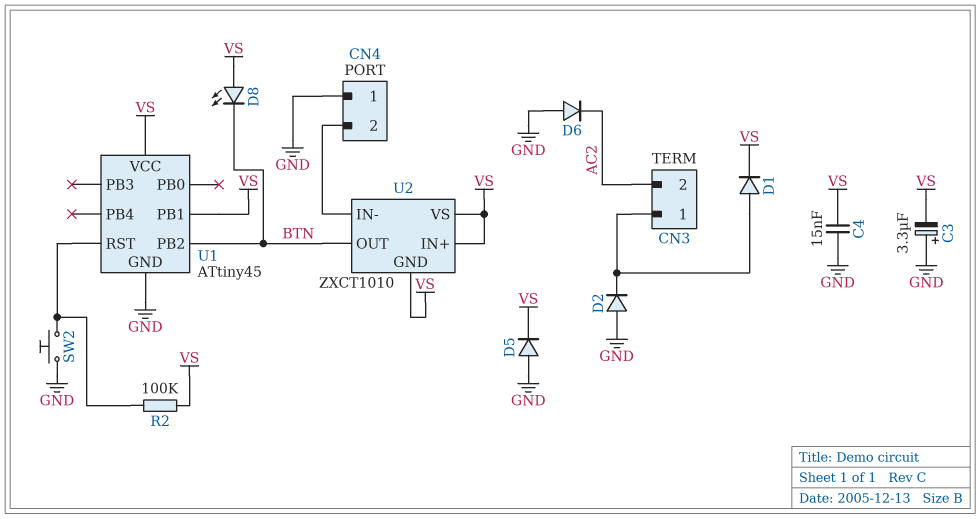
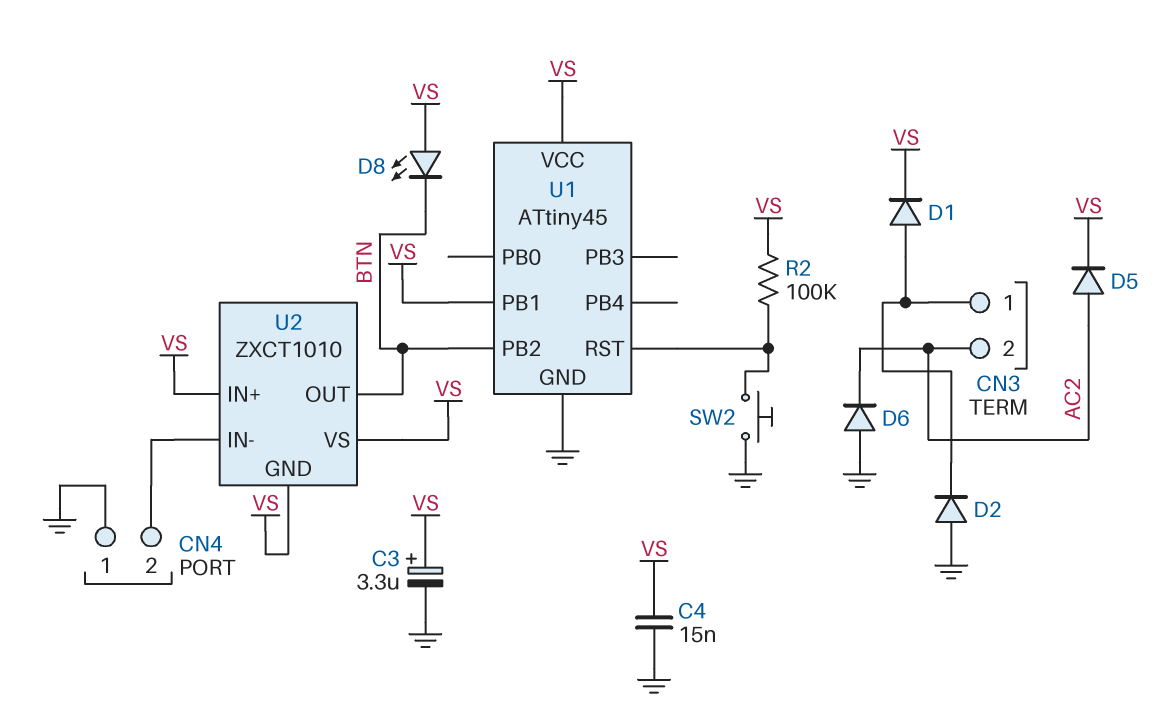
C3: 3.3uF (plus GND, minus VS) -> 3.3uF (plus VS, minus GND)
D5: diode (A GND, K VS) -> diode (A AC2, K VS)

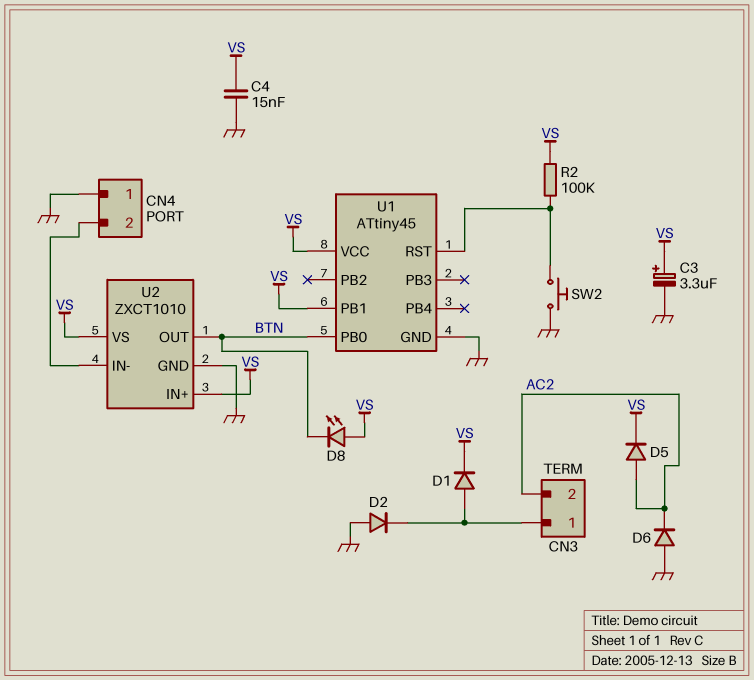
U1 pin PB0: none -> BTN
U1 pin PB2: BTN -> none
U2 pin GND: VS -> GND

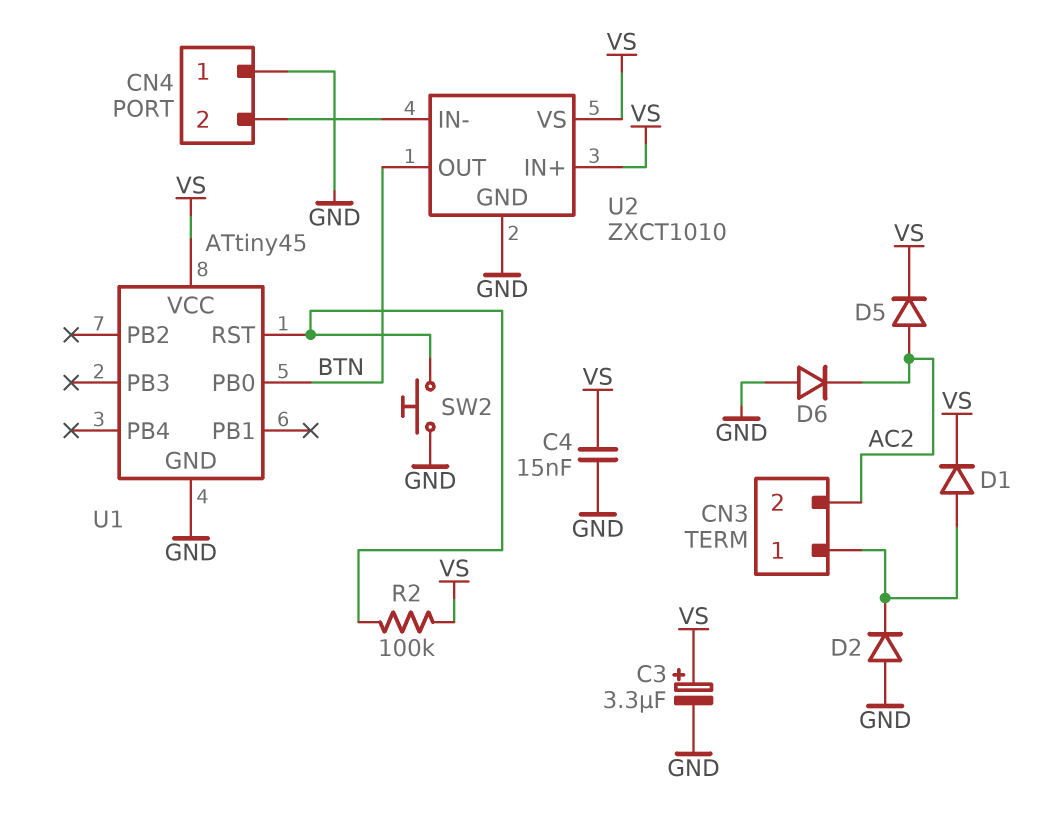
D8: LED (A VS, K BTN) -> none
U1 pin PB1: VS -> none

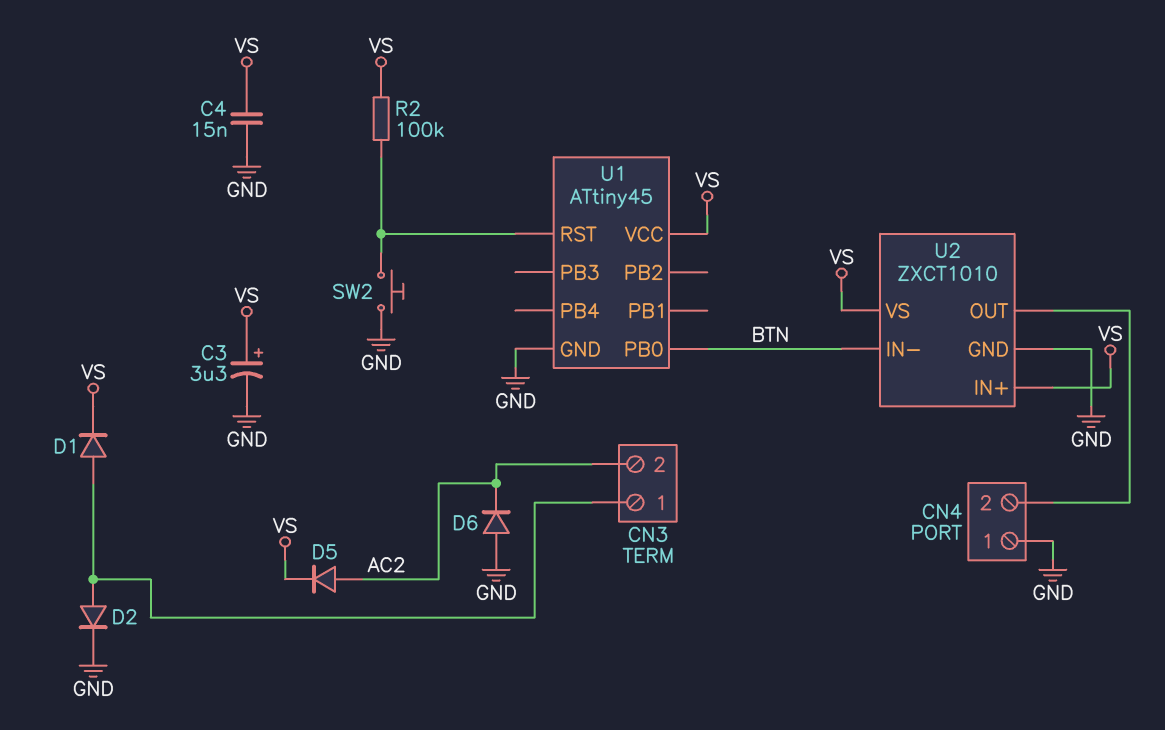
D2: diode (A GND, K CN3/1) -> diode (A CN3/1, K GND)
U2 pin IN-: CN4/2 -> BTN
U2 pin OUT: BTN -> CN4/2

